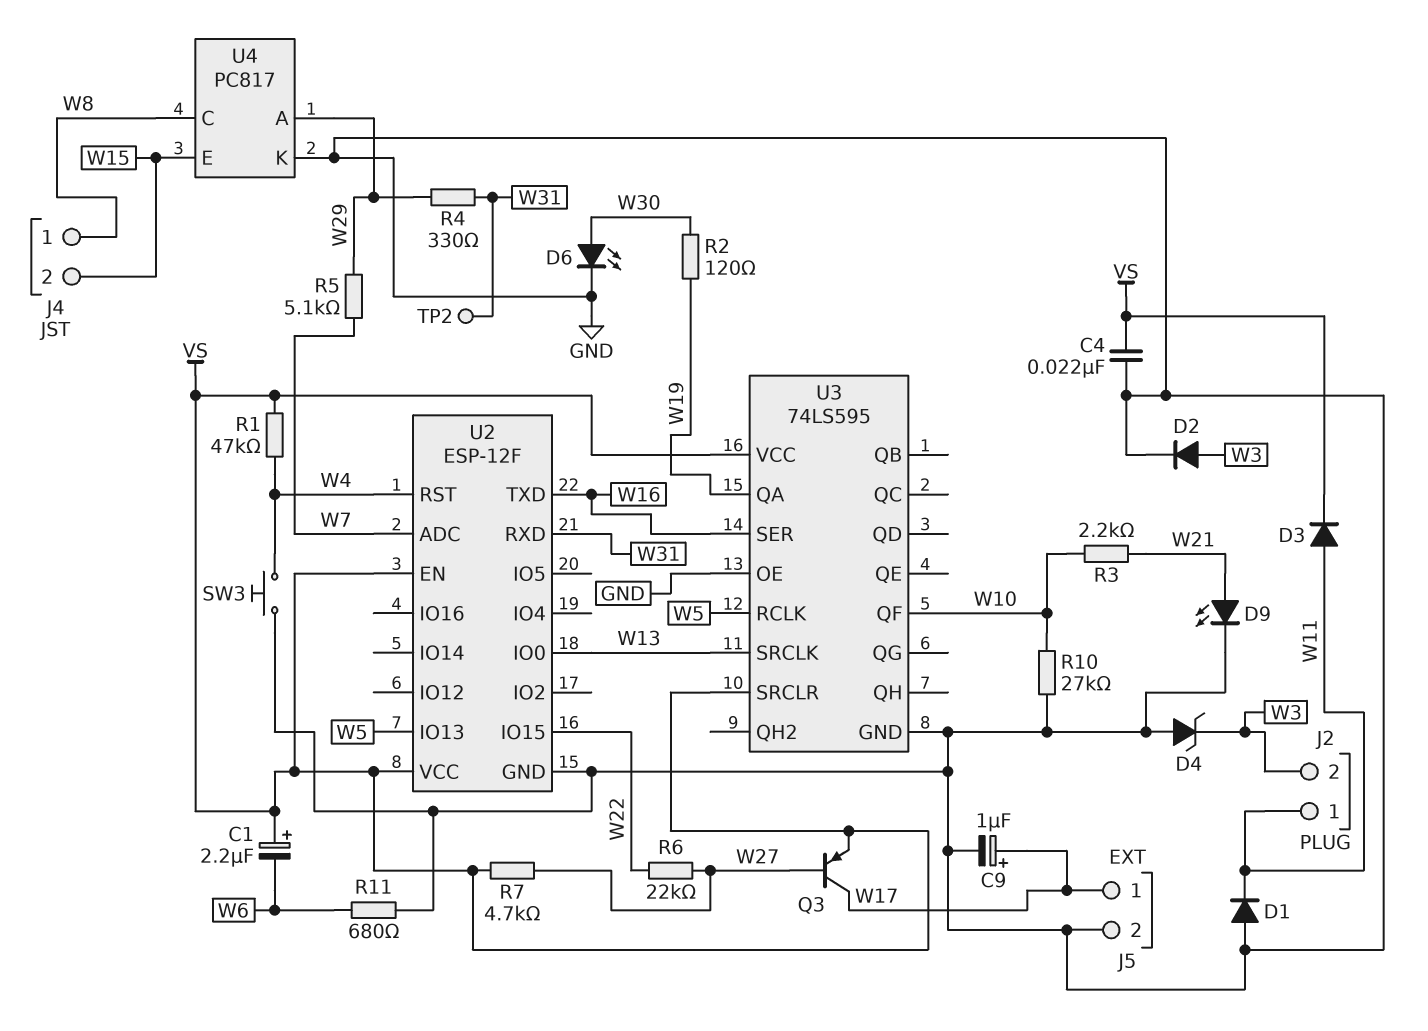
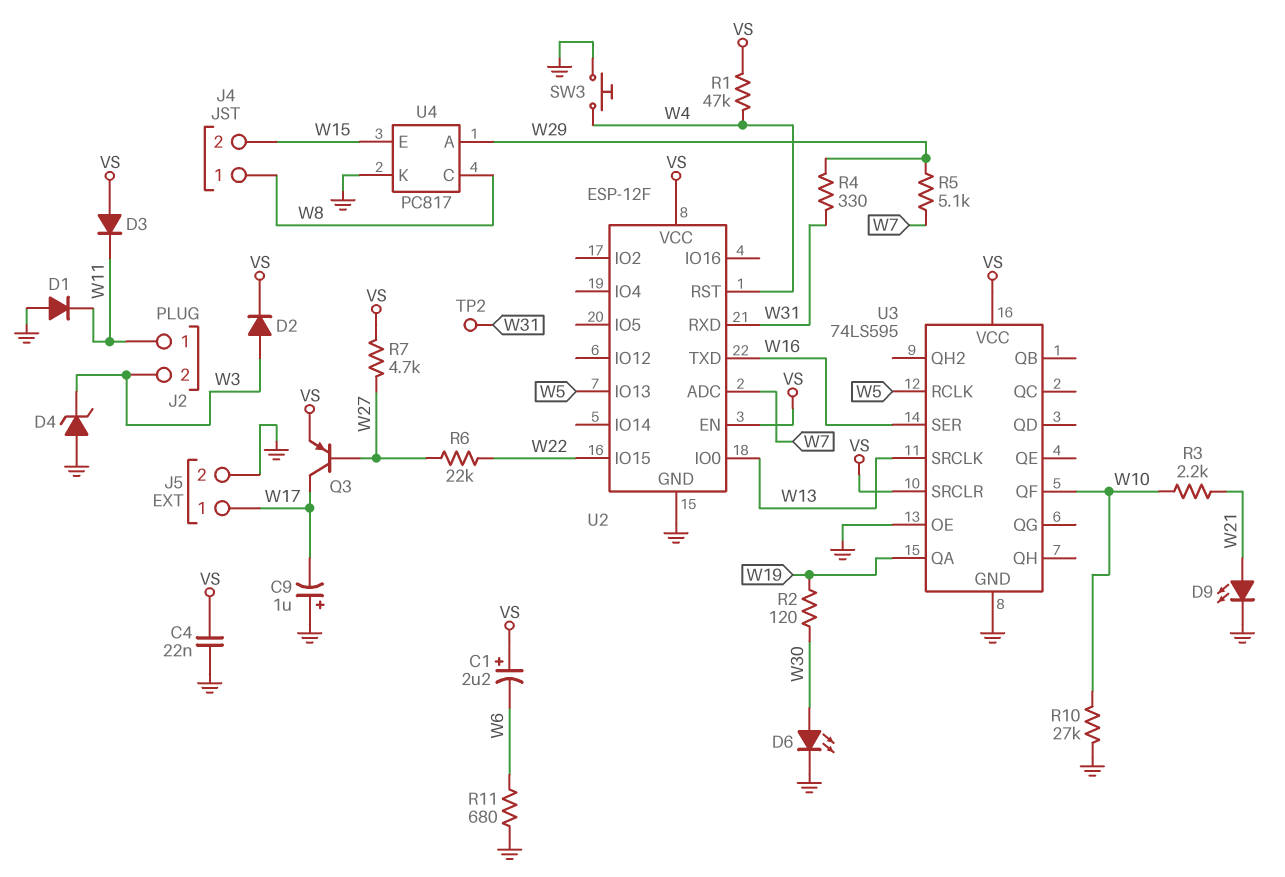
C9: 1uF (plus W17, minus GND) -> 1uF (plus GND, minus W17)
D2: diode (A W3, K GND) -> diode (A W3, K VS)
D3: diode (A W11, K VS) -> diode (A VS, K W11)

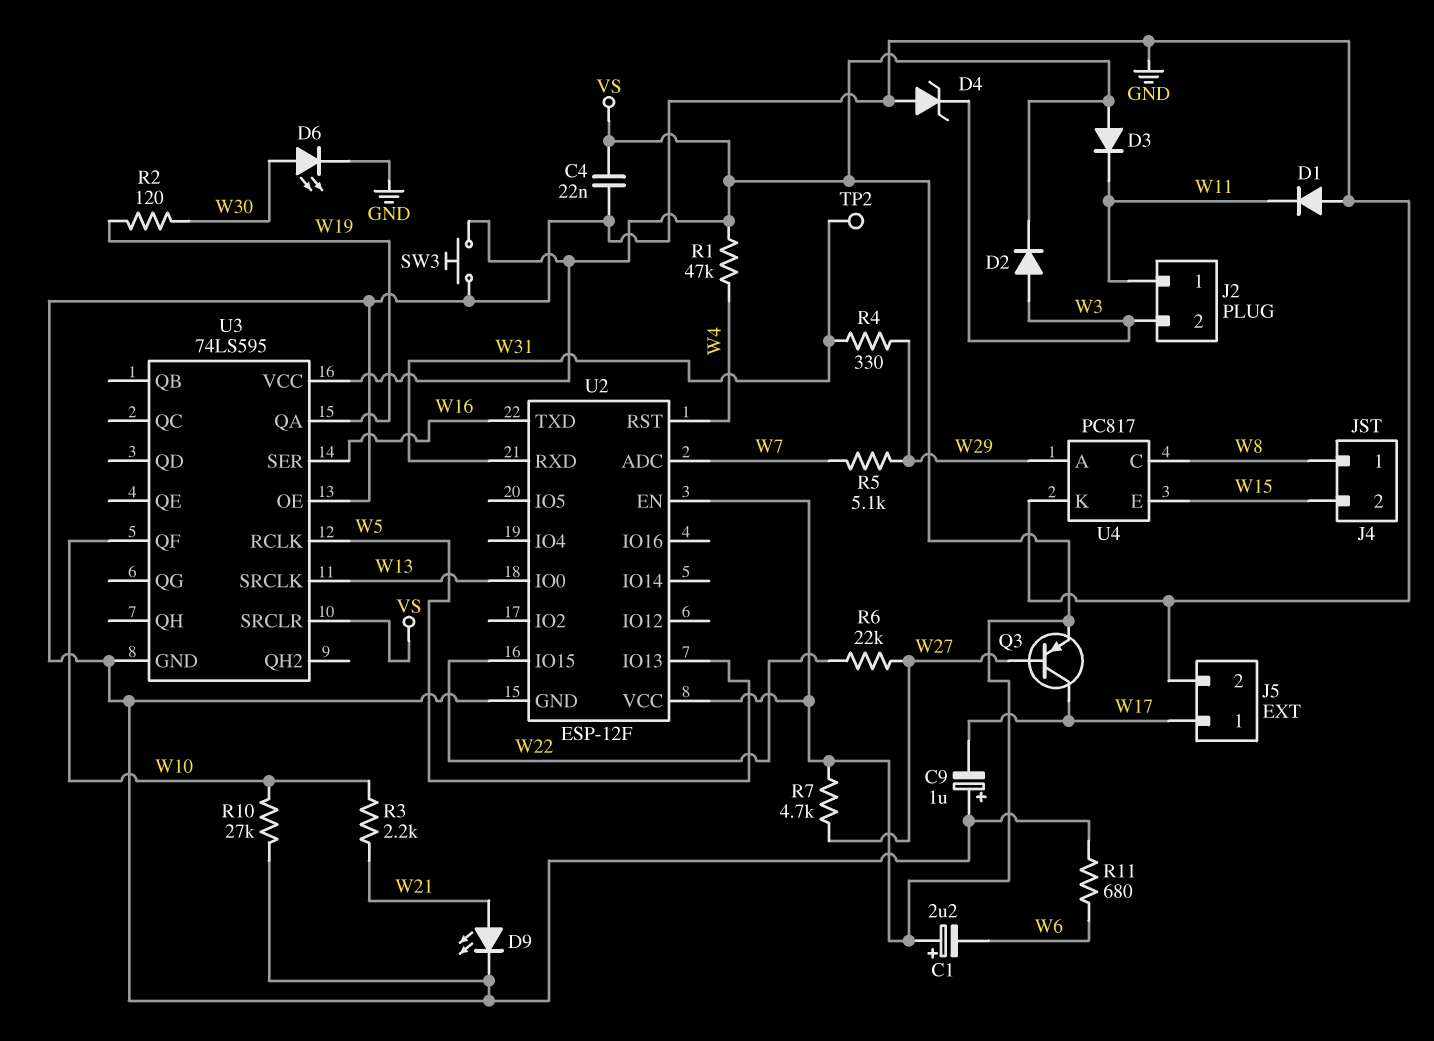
SW3: button (GND, W4) -> button (GND, VS)

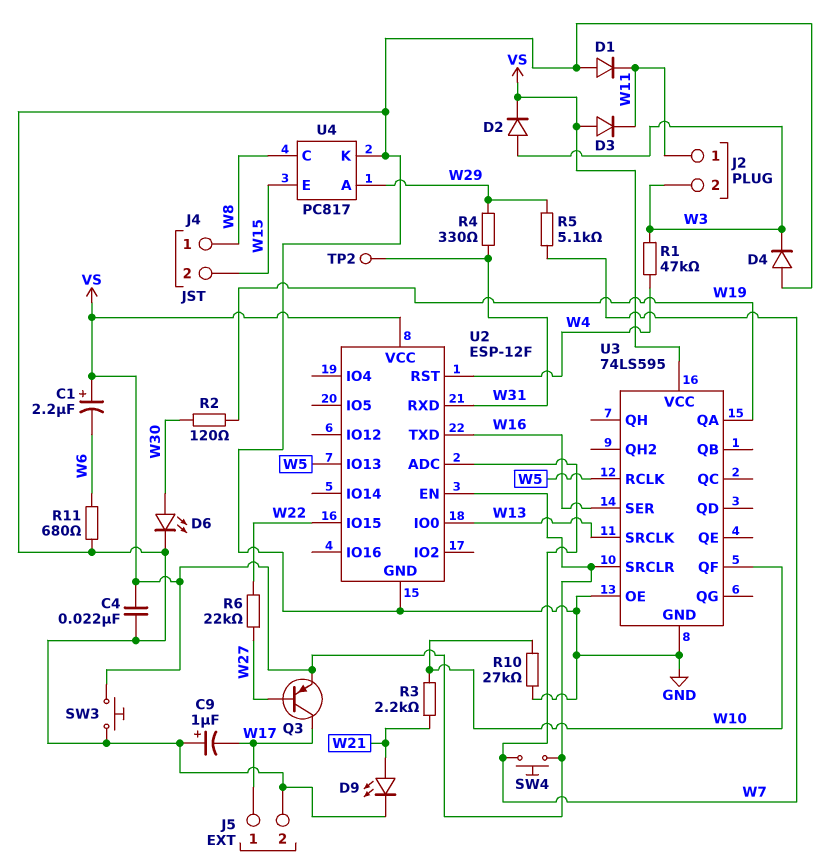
D4: zener (A GND, K W3) -> diode (A GND, K W3)
R1: 47k (VS, W4) -> 47k (W3, W4)
R7: 4.7k (VS, W27) -> none
SW4: none -> button (VS, W7)

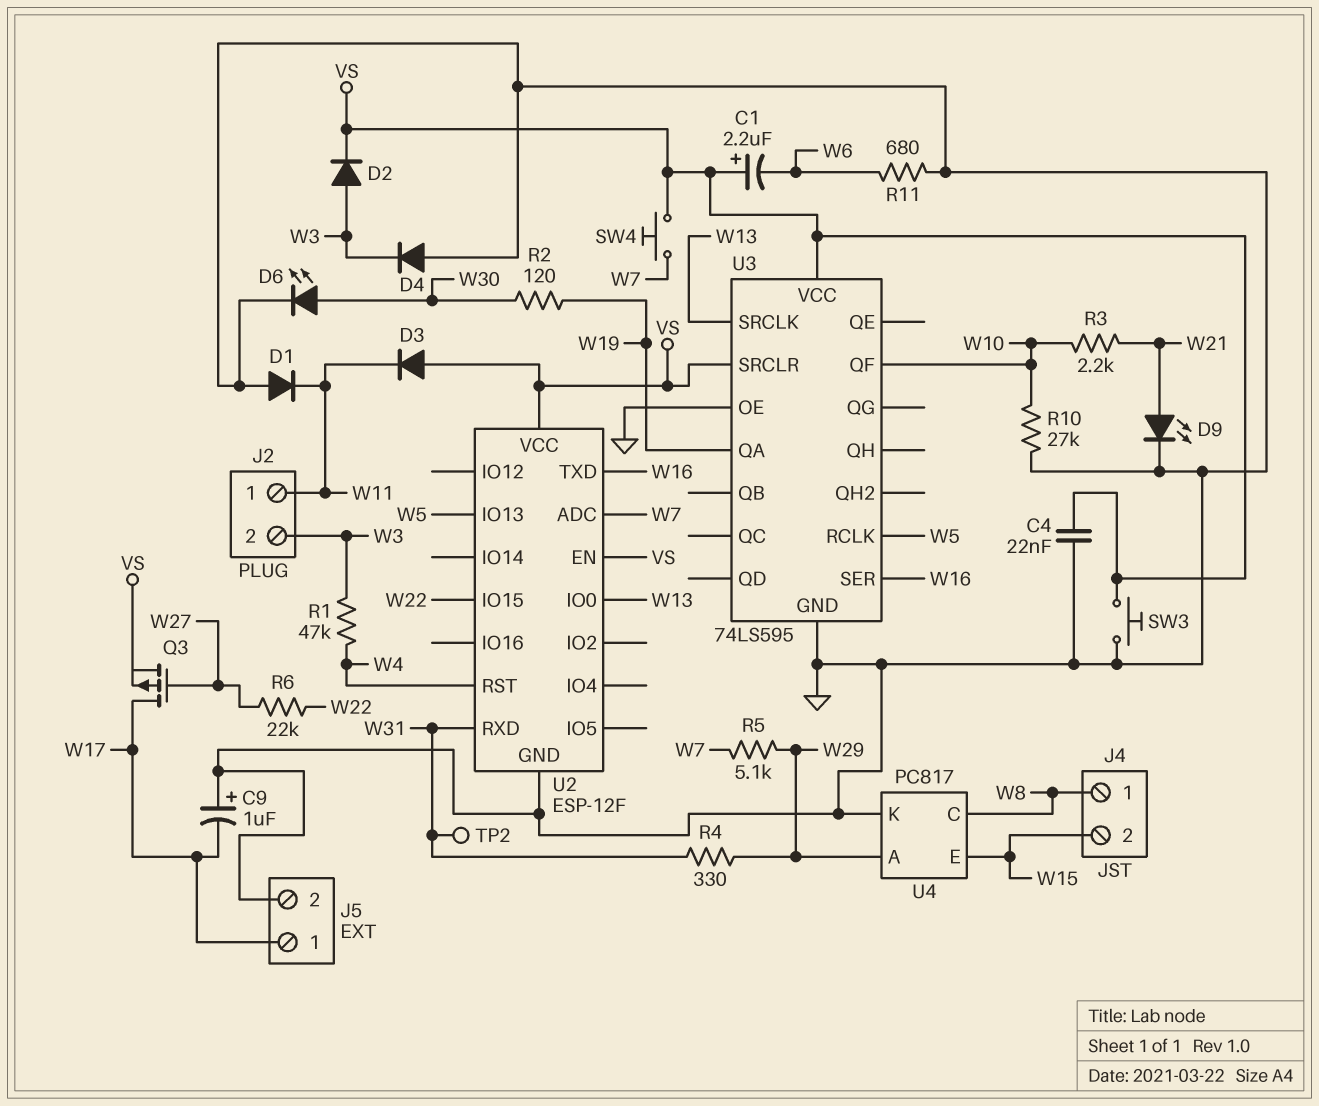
Q3: PNP (B W27, C W17, E VS) -> PMOS (G W27, D W17, S VS)

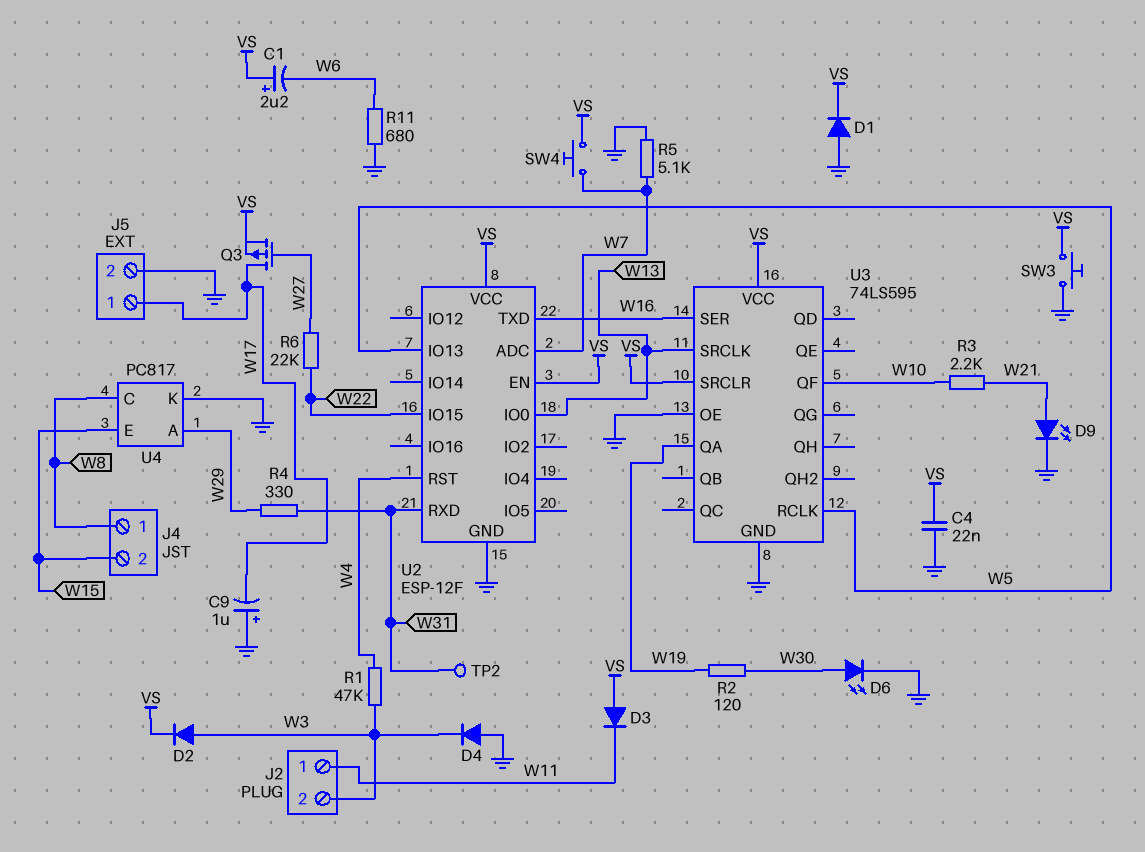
D1: diode (A GND, K W11) -> diode (A GND, K VS)
R5: 5.1k (W7, W29) -> 5.1k (GND, W7)
R10: 27k (GND, W10) -> none

